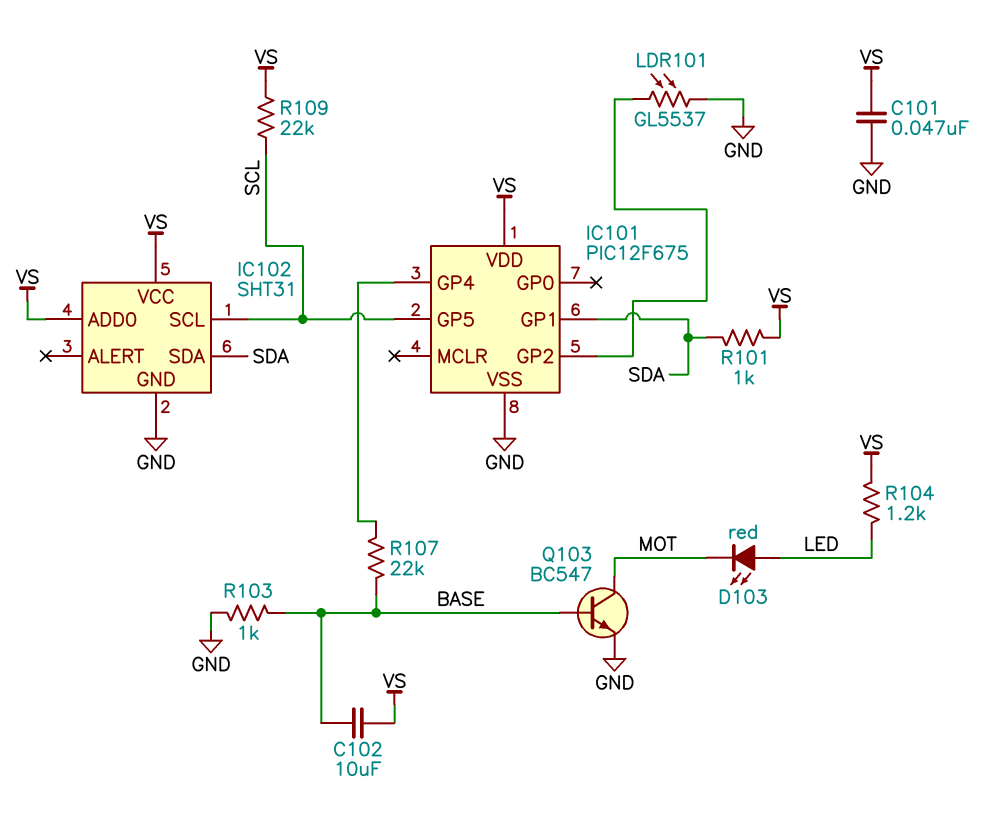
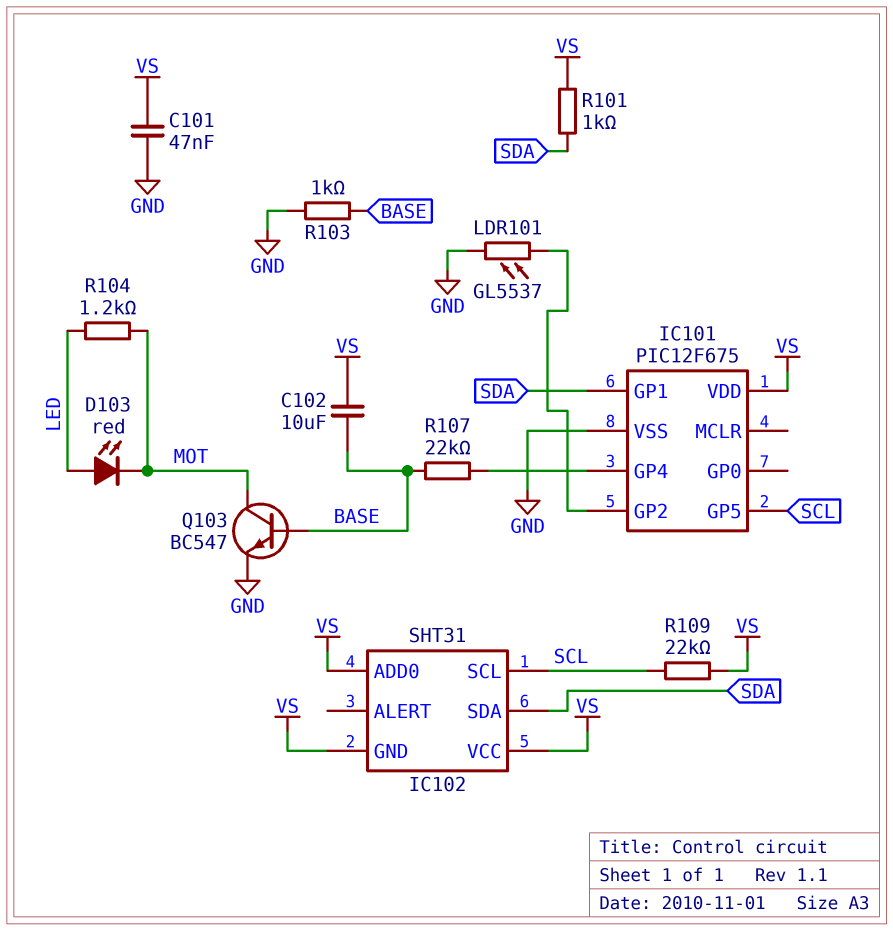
IC102 pin GND: GND -> VS
R104: 1.2k (LED, VS) -> 1.2k (LED, MOT)

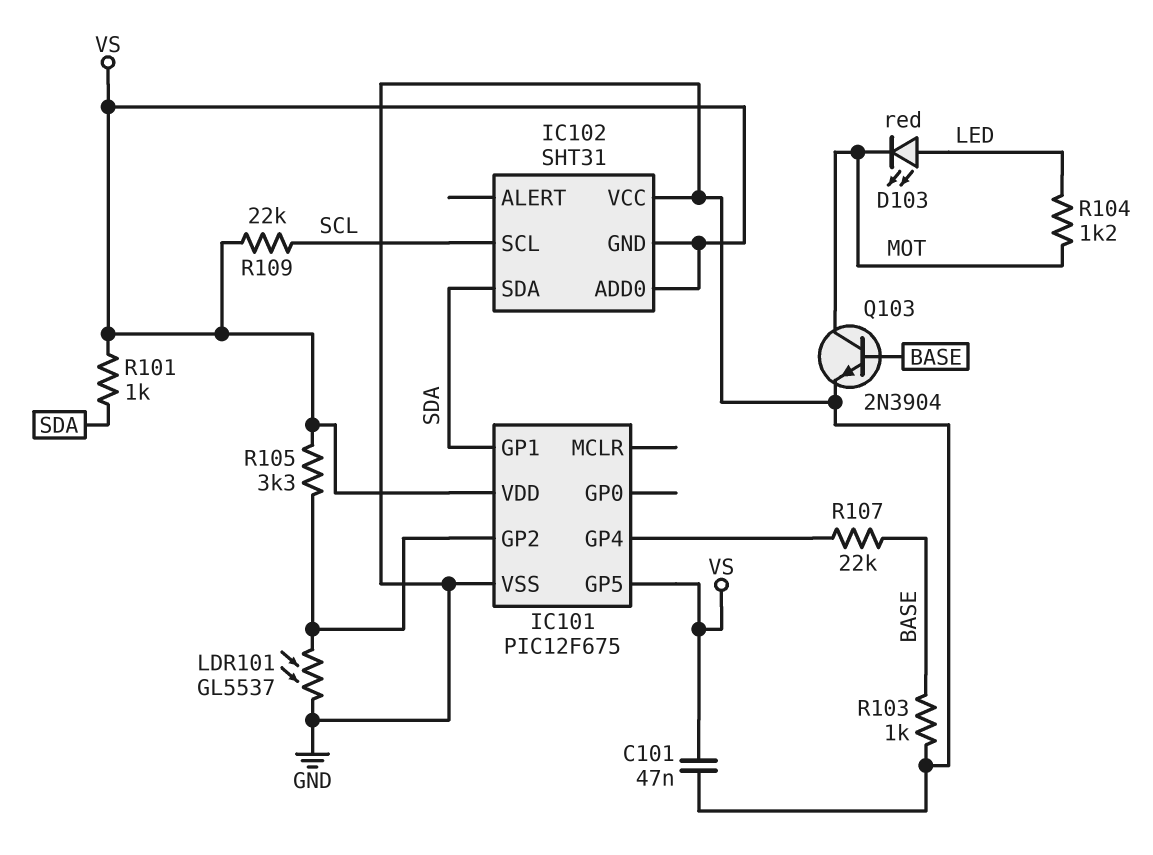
C102: 10uF (BASE, VS) -> none
IC101 pin GP5: SCL -> VS
IC102 pin VCC: VS -> GND
Q103: NPN BC547 (B BASE, C MOT, E GND) -> NPN 2N3904 (B BASE, C MOT, E GND)
R105: none -> 3.3k (IC101/GP2, VS)

